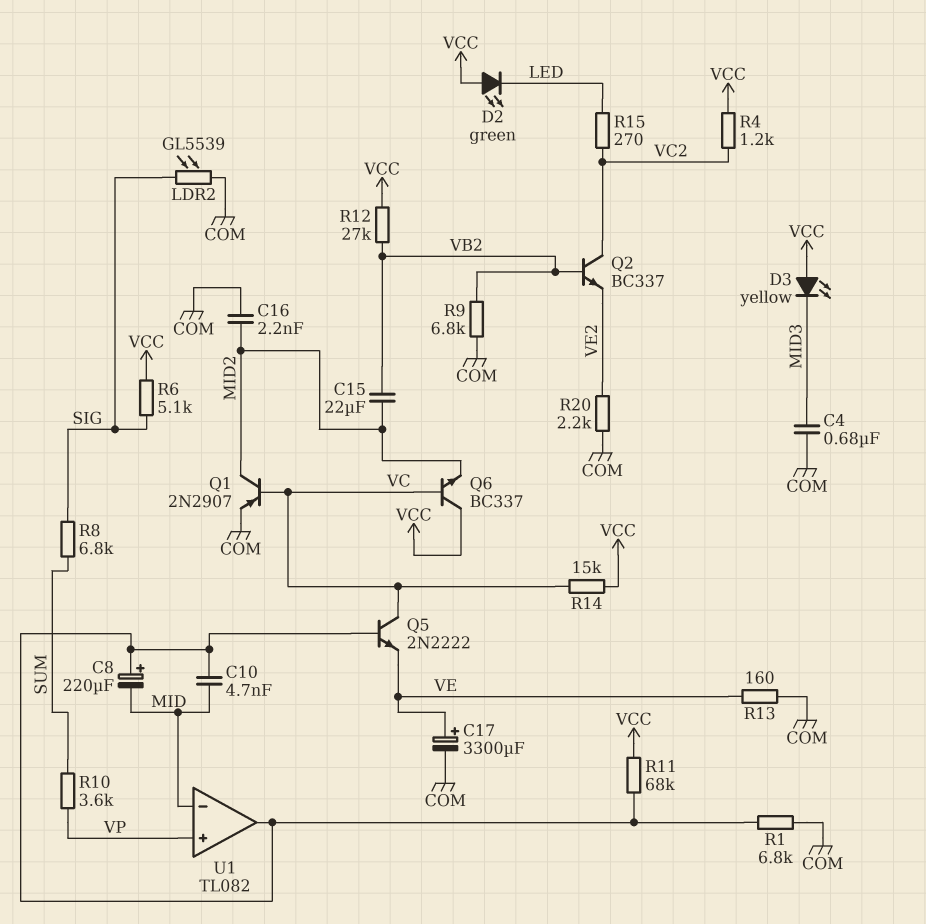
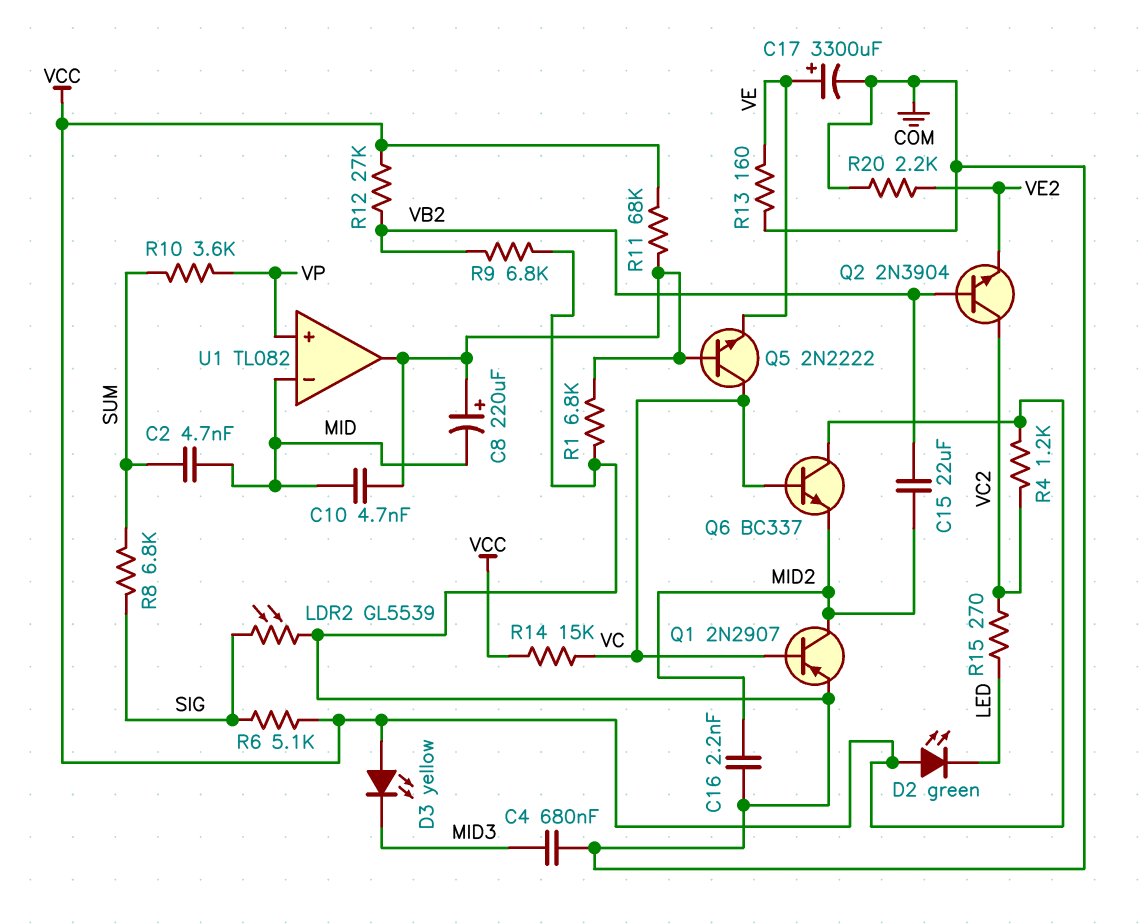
C2: none -> 4.7nF (MID, SUM)
Q2: NPN BC337 (B VB2, C VC2, E VE2) -> NPN 2N3904 (B VB2, C VC2, E VE2)

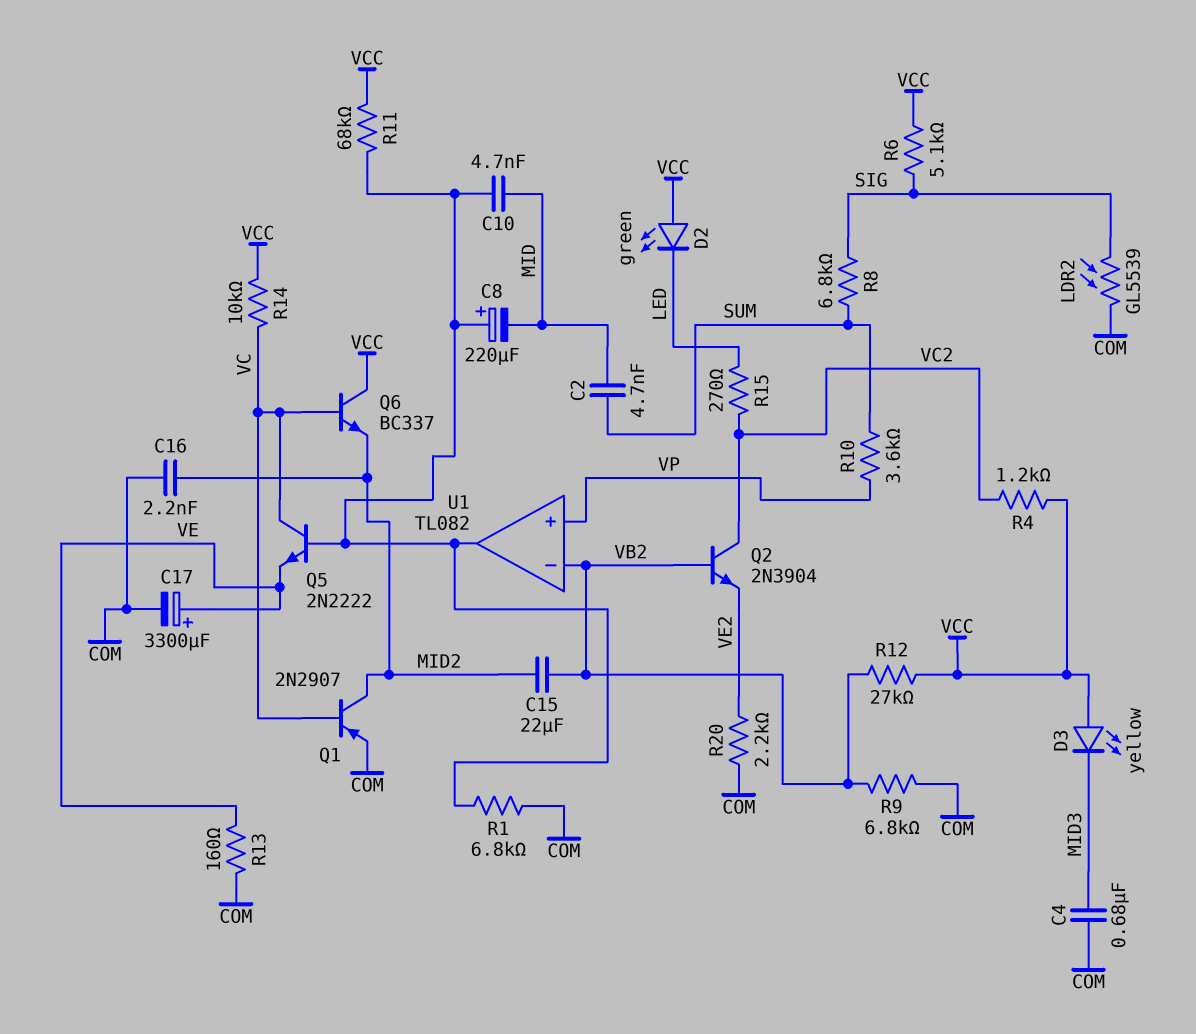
R14: 15k (VC, VCC) -> 10k (VC, VCC)
U1 pin in-: MID -> VB2

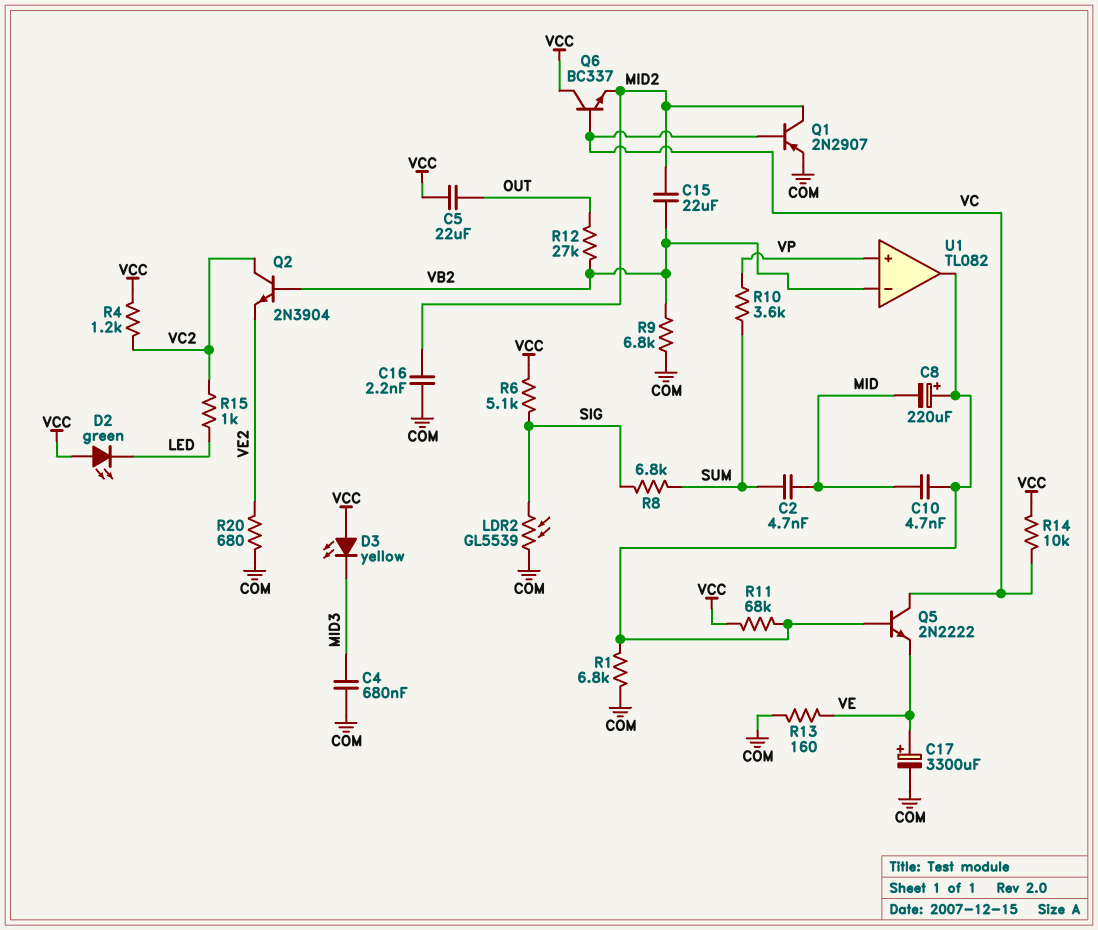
C5: none -> 22uF (OUT, VCC)
R12: 27k (VB2, VCC) -> 27k (OUT, VB2)
R15: 270 (LED, VC2) -> 1k (LED, VC2)
R20: 2.2k (COM, VE2) -> 680 (COM, VE2)

